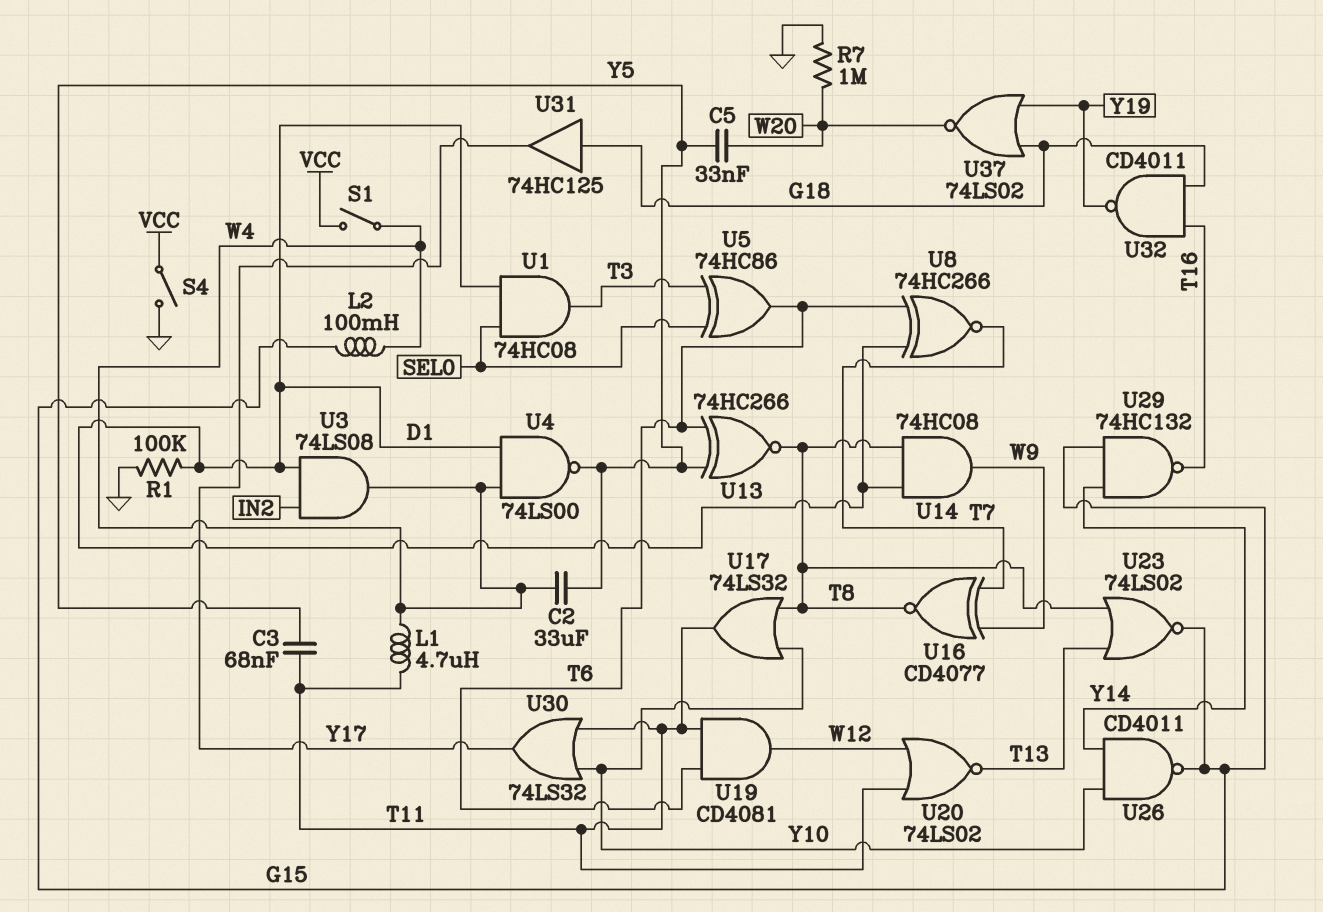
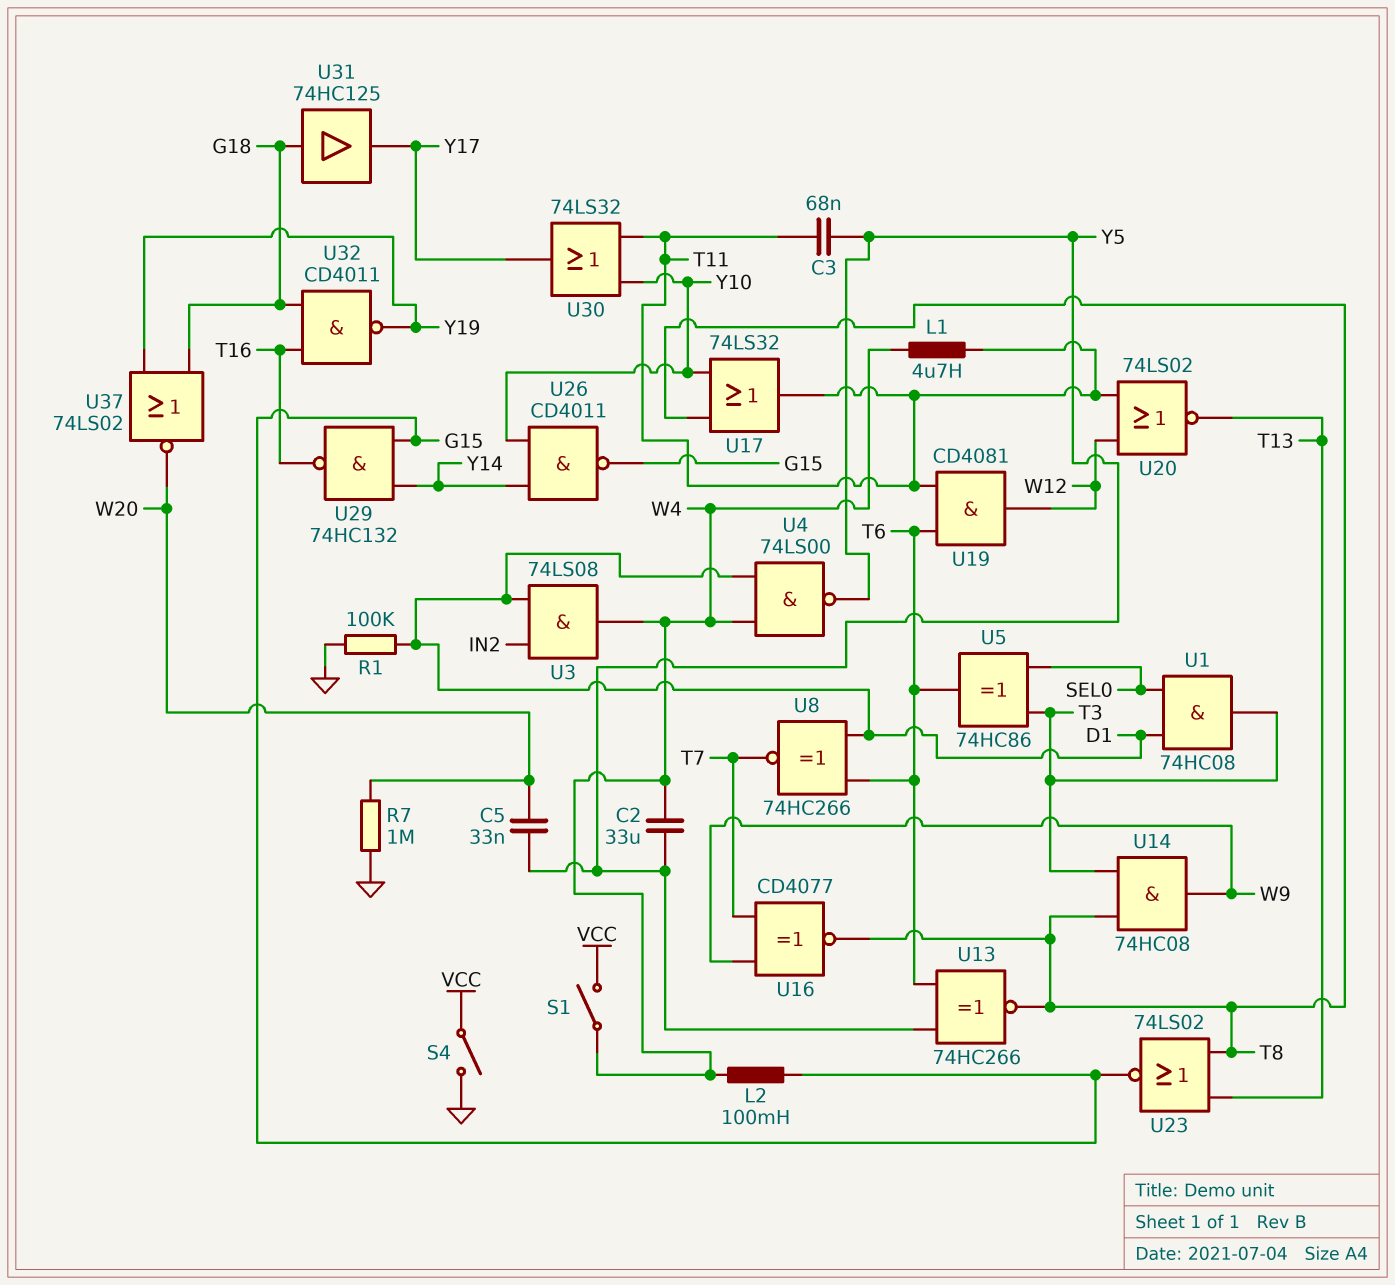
U14: AND 74HC08 (in D1, in T8, out W9) -> AND 74HC08 (in T3, in T8, out W9)

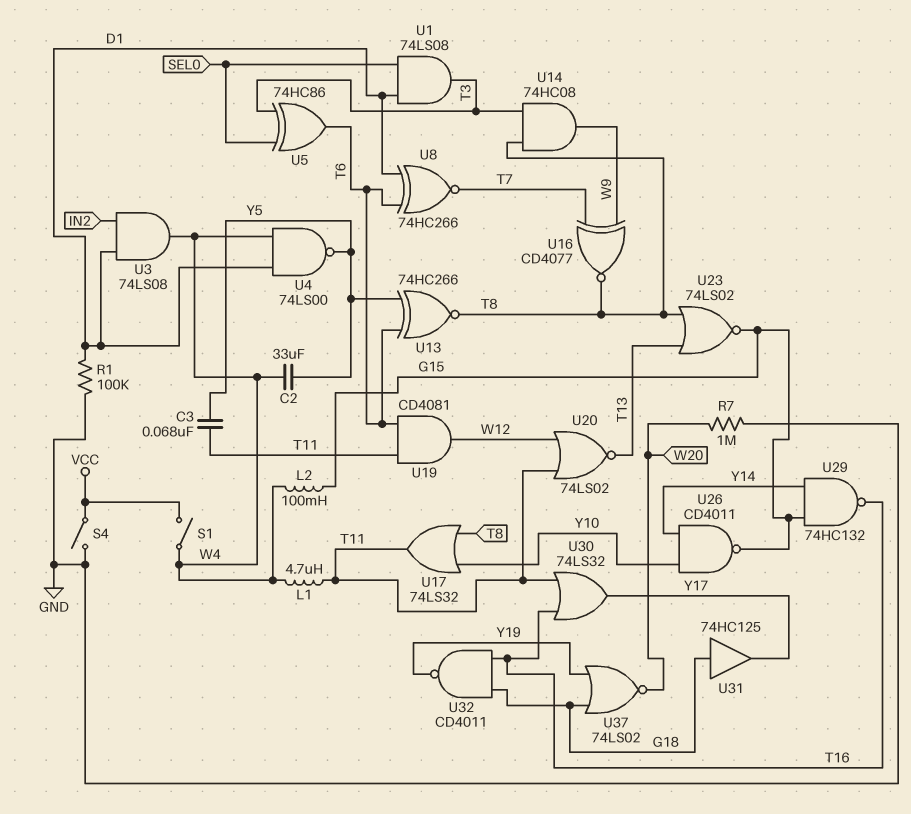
C5: 33nF (W20, Y5) -> none
U1: AND 74HC08 (in D1, in SEL0, out T3) -> AND 74LS08 (in D1, in SEL0, out T3)
U30: OR 74LS32 (in T11, in Y10, out Y17) -> OR 74LS32 (in T11, in T16, out Y17)

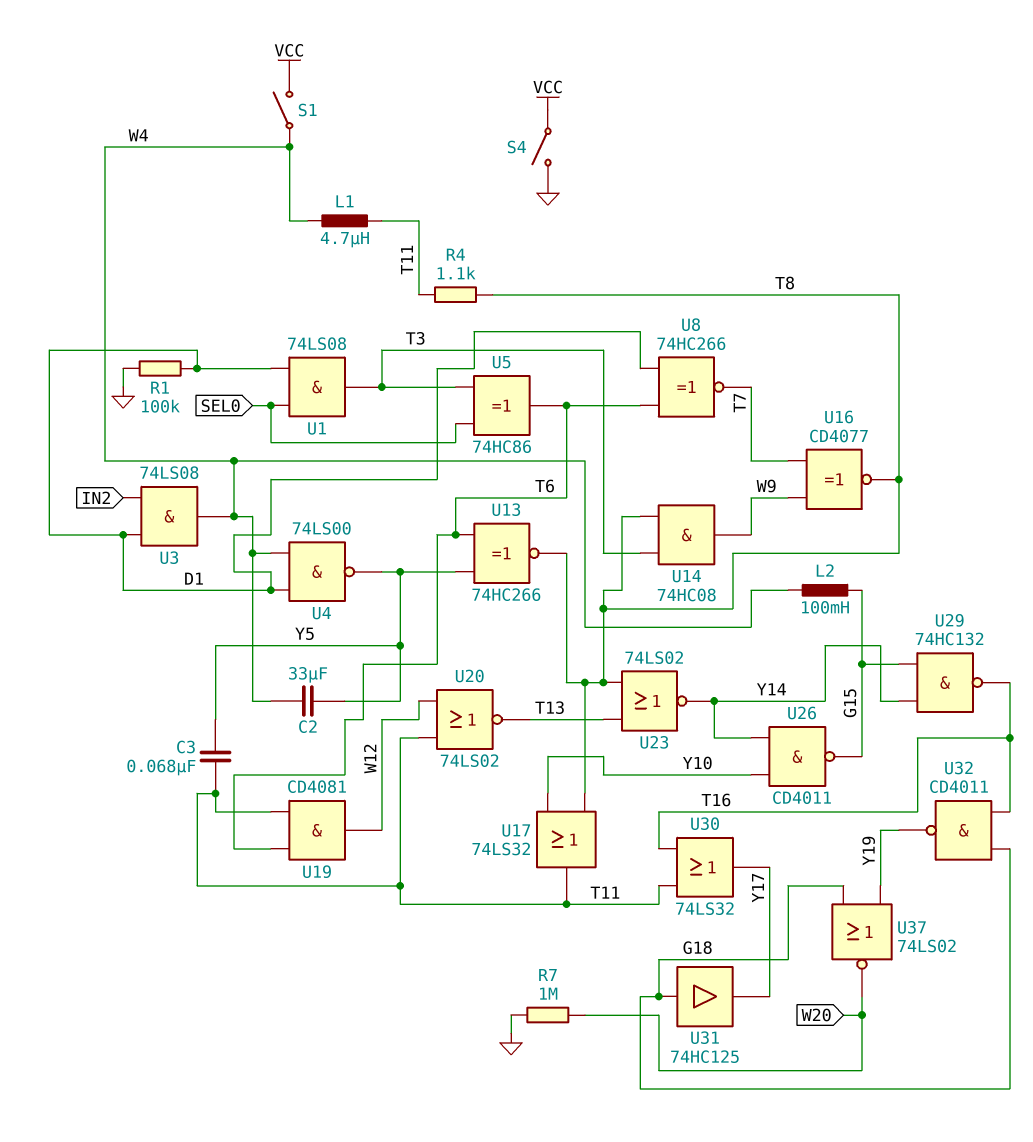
R4: none -> 1.1k (T8, T11)
U23: NOR 74LS02 (in T8, in T13, out G15) -> NOR 74LS02 (in T8, in T13, out Y14)

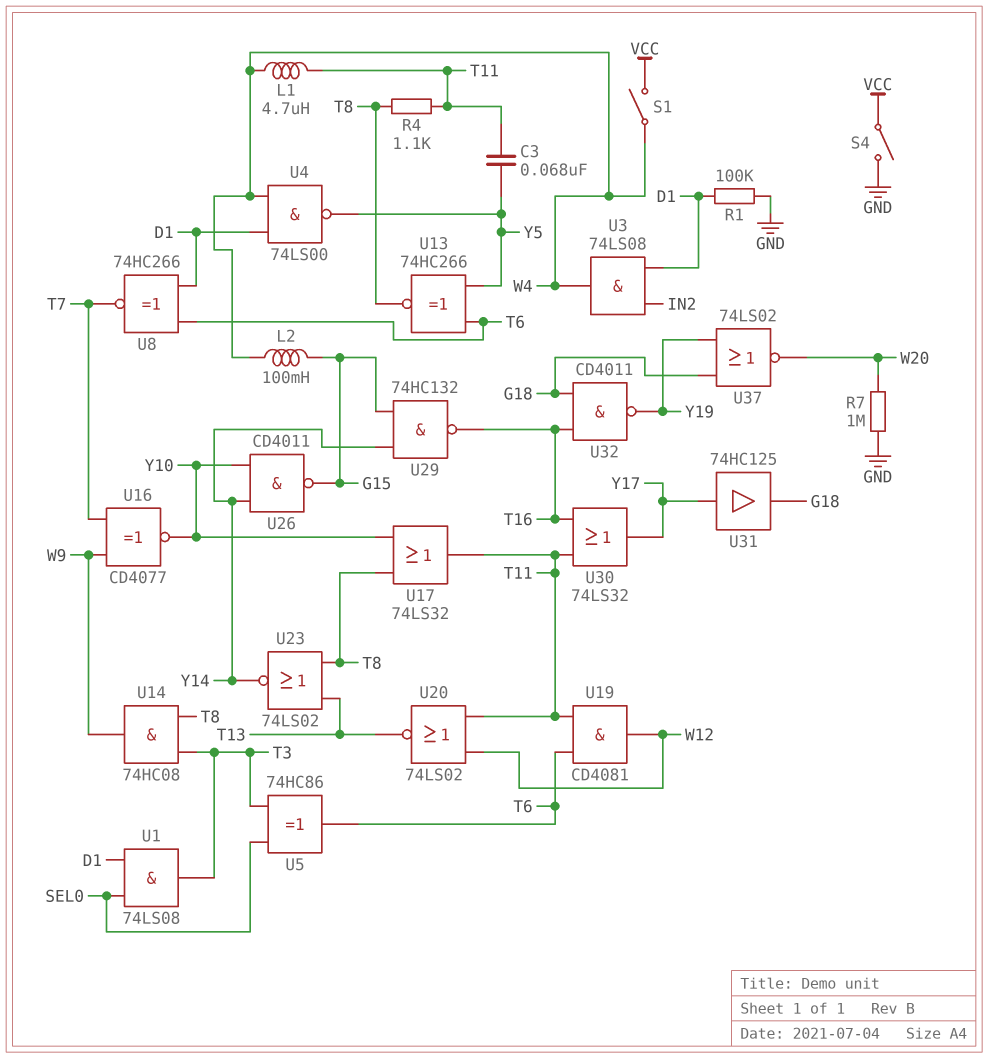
C2: 33uF (W4, Y5) -> none
U16: XNOR CD4077 (in T7, in W9, out T8) -> XNOR CD4077 (in T7, in W9, out Y10)
U31: buffer 74HC125 (in G18, out Y17) -> buffer 74HC125 (in Y17, out G18)

